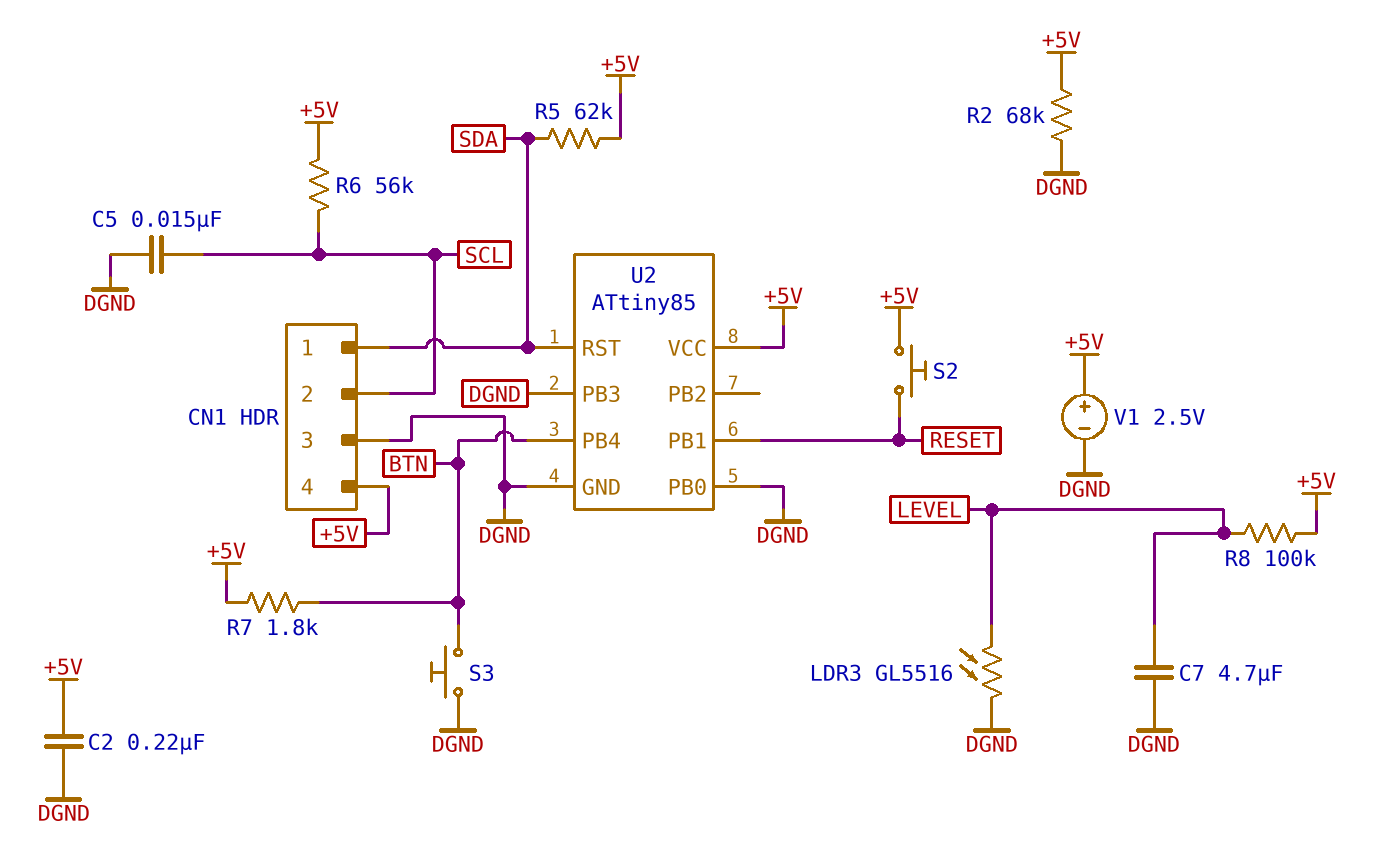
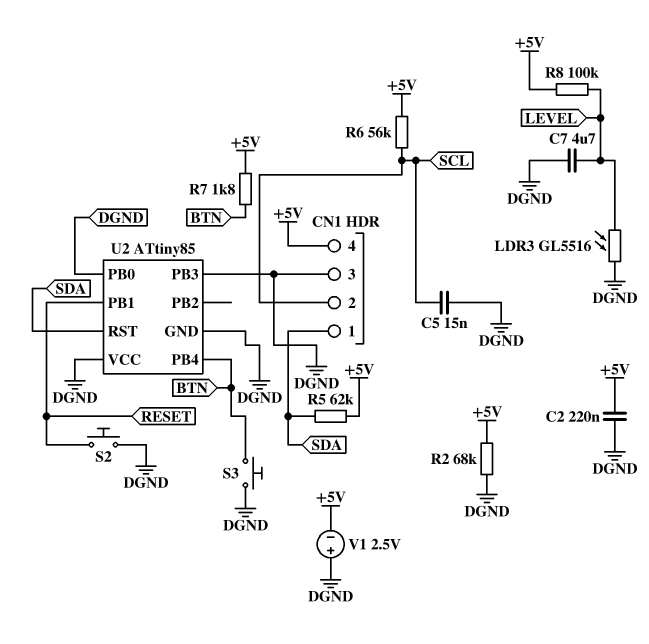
S2: button (+5V, RESET) -> button (DGND, RESET)
U2 pin VCC: +5V -> DGND
V1: 2.5V (plus +5V, minus DGND) -> 2.5V (plus DGND, minus +5V)

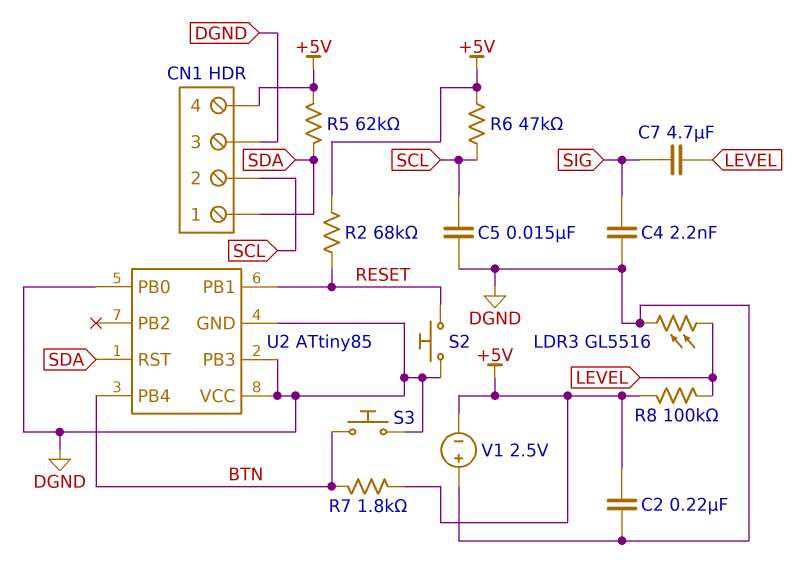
C4: none -> 2.2nF (DGND, SIG)
C7: 4.7uF (DGND, LEVEL) -> 4.7uF (LEVEL, SIG)
R2: 68k (+5V, DGND) -> 68k (+5V, RESET)
R6: 56k (+5V, SCL) -> 47k (+5V, SCL)

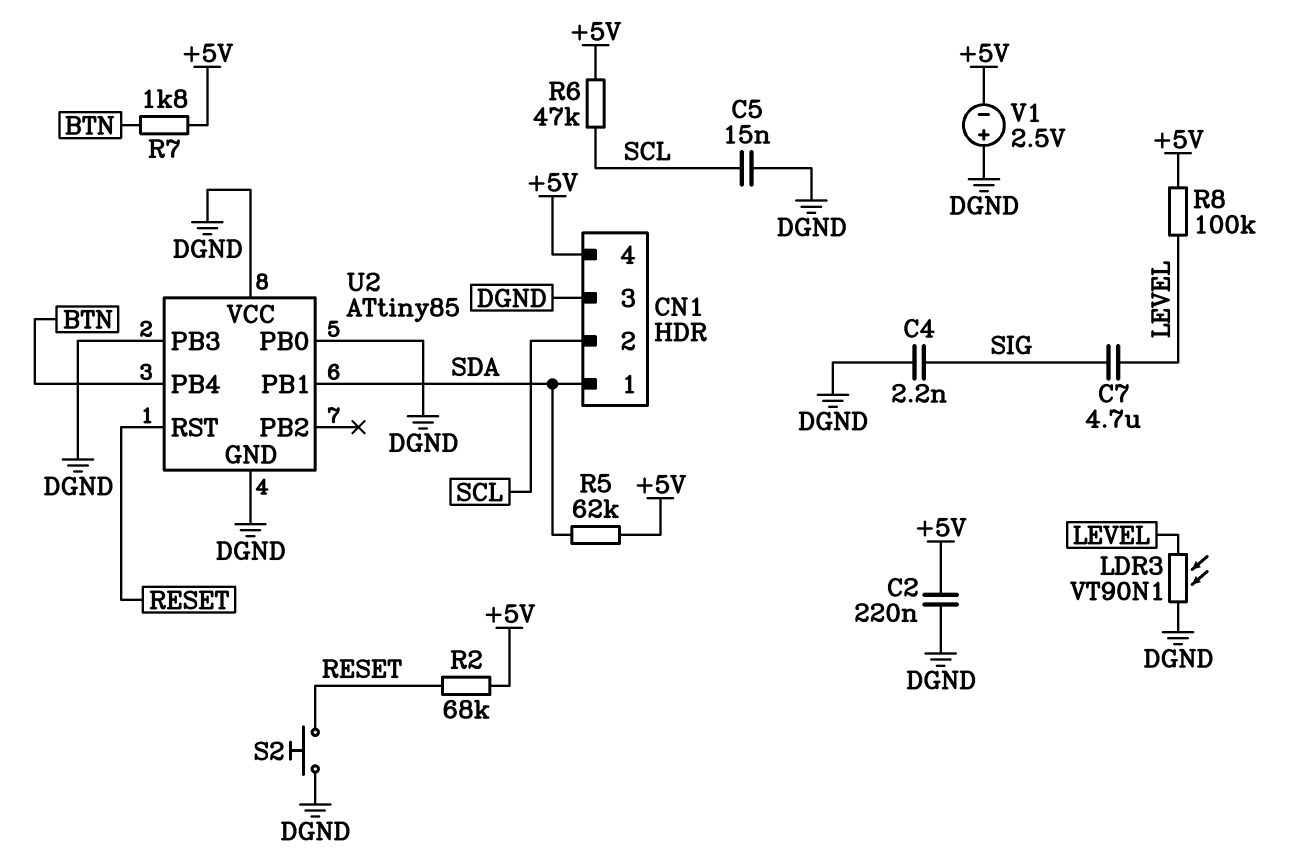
LDR3: GL5516 (DGND, LEVEL) -> VT90N1 (DGND, LEVEL)
S3: button (BTN, DGND) -> none
U2 pin PB1: RESET -> SDA
U2 pin RST: SDA -> RESET

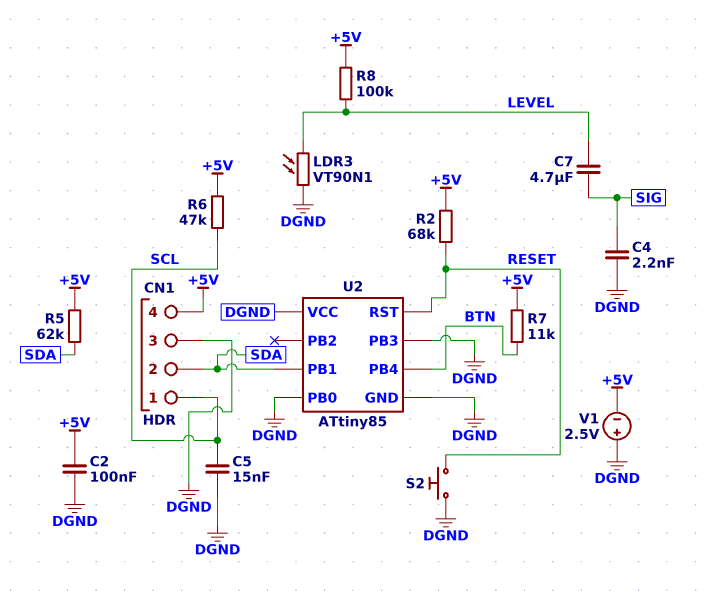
C2: 220nF (+5V, DGND) -> 100nF (+5V, DGND)
CN1 pin 1: SDA -> SCL
CN1 pin 2: SCL -> SDA
R7: 1.8k (+5V, BTN) -> 11k (+5V, BTN)

